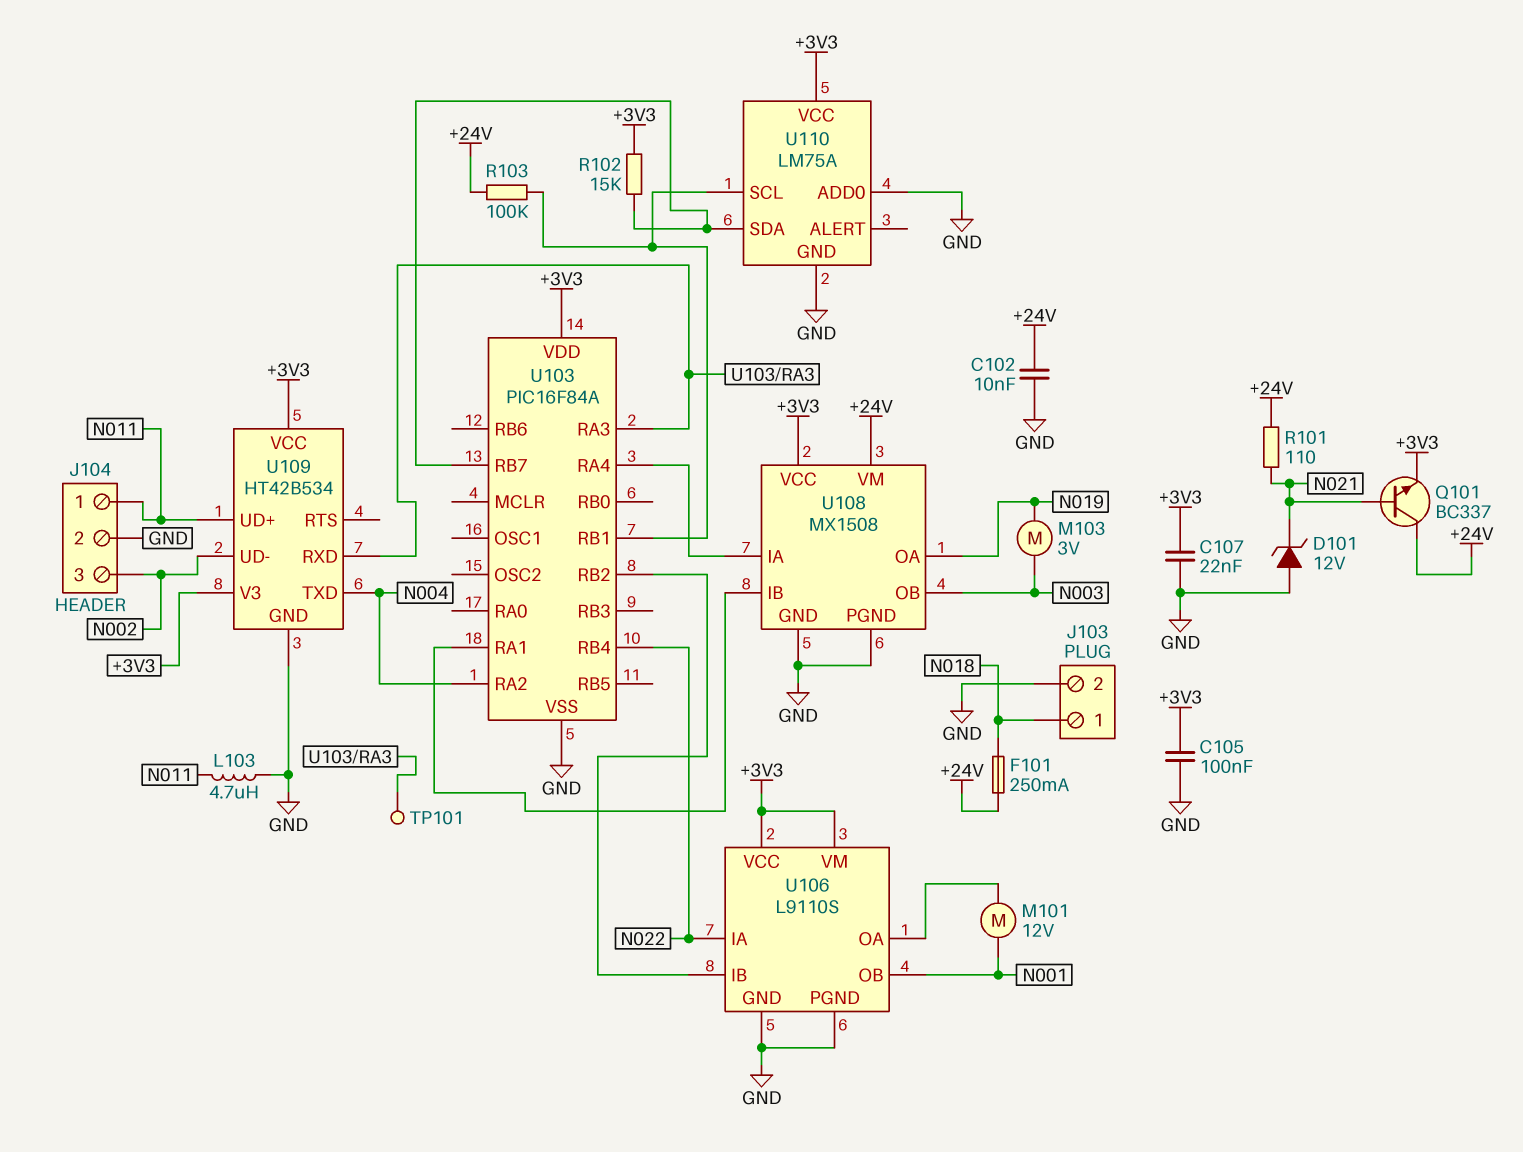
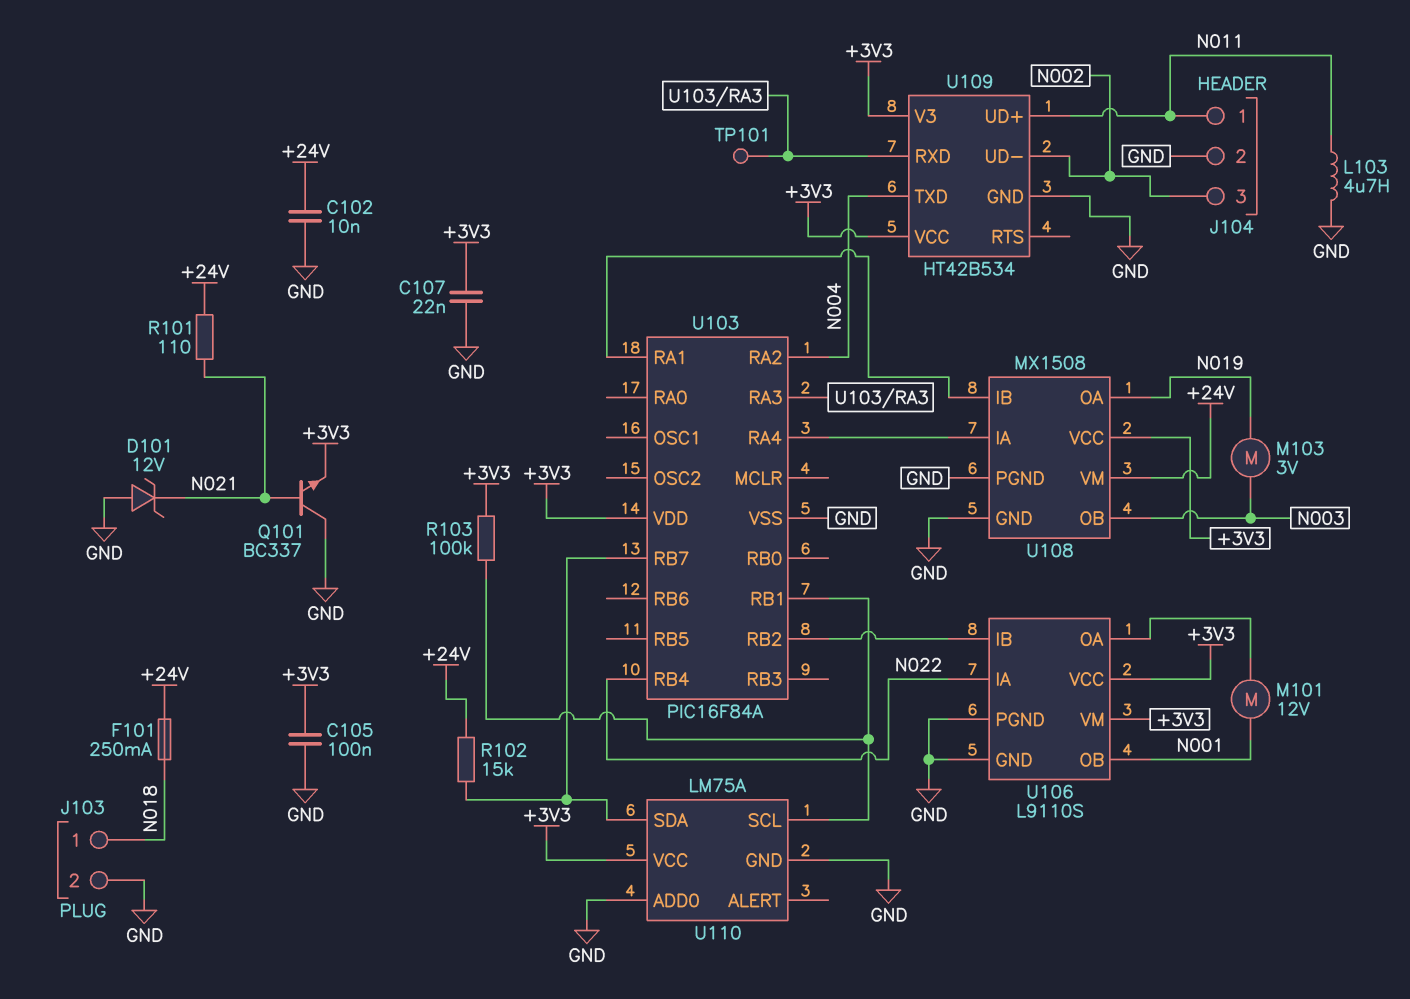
Q101: NPN BC337 (B N021, C +24V, E +3V3) -> NPN BC337 (B N021, C GND, E +3V3)
R102: 15k (+3V3, U103/RB7) -> 15k (+24V, U103/RB7)
R103: 100k (+24V, U103/RB1) -> 100k (+3V3, U103/RB1)

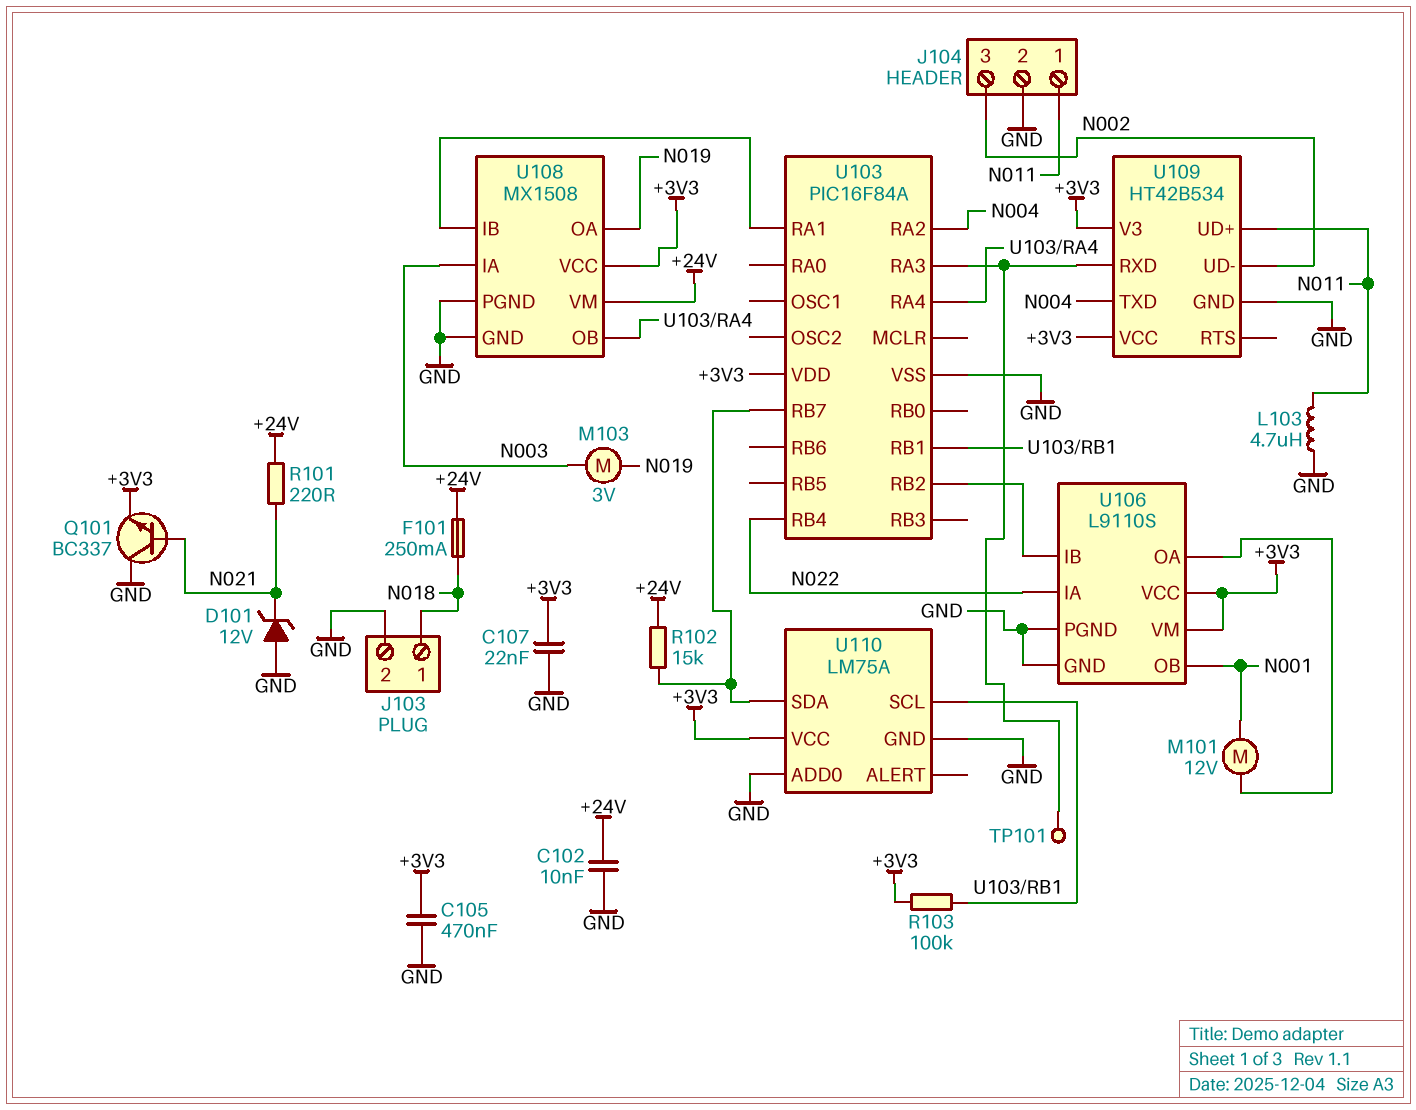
C105: 100nF (+3V3, GND) -> 470nF (+3V3, GND)
R101: 110 (+24V, N021) -> 220 (+24V, N021)
U108 pin IA: U103/RA4 -> N003
U108 pin OB: N003 -> U103/RA4

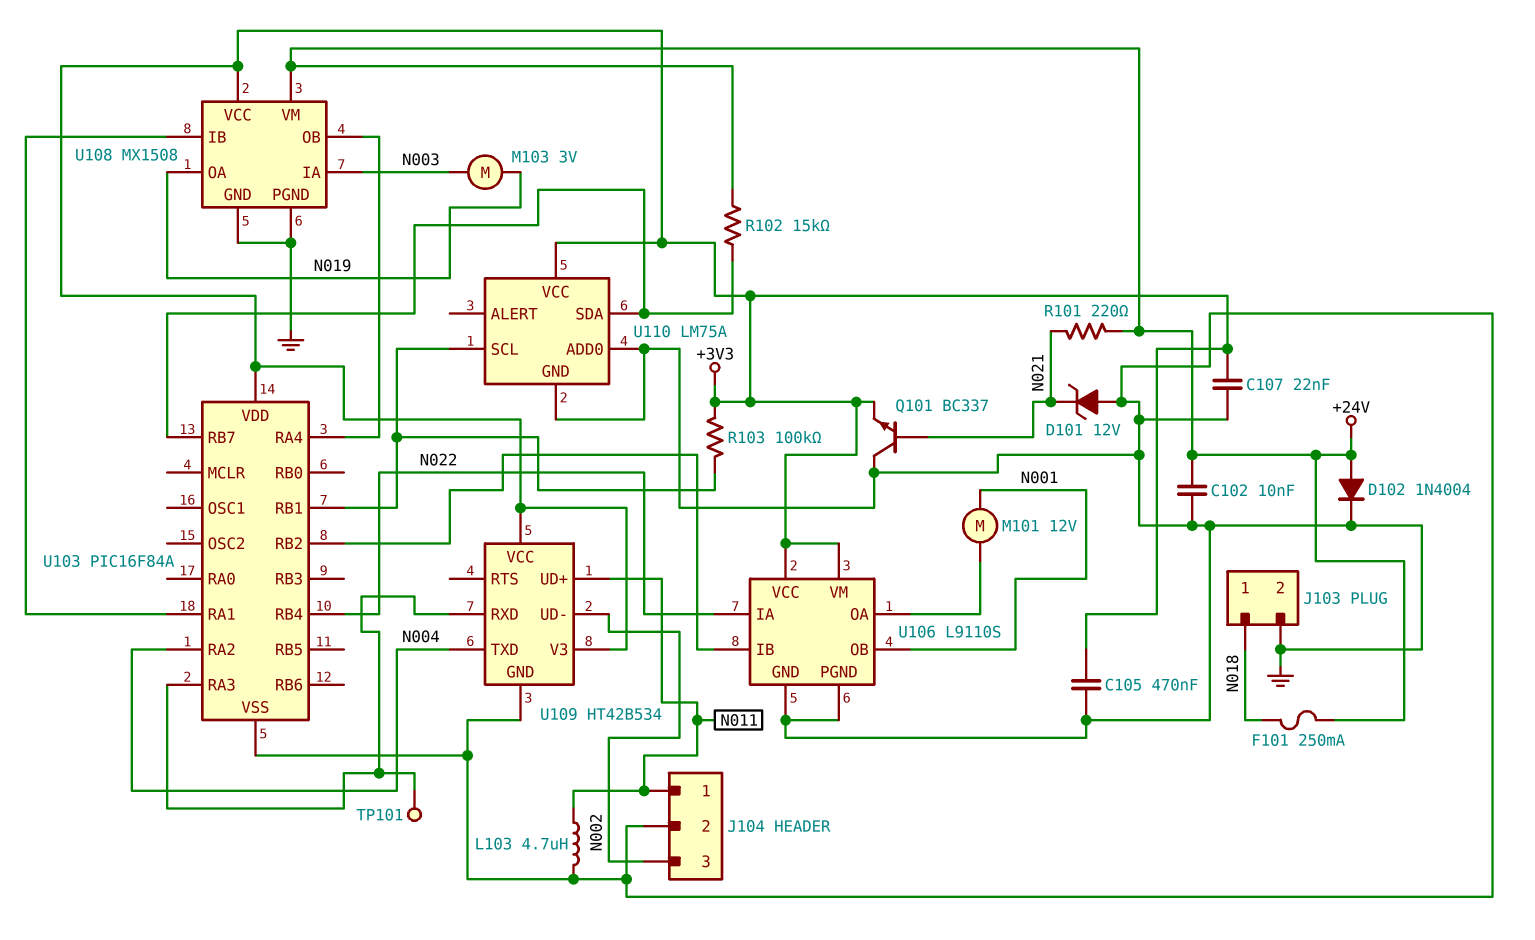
D102: none -> diode 1N4004 (A +24V, K GND)

